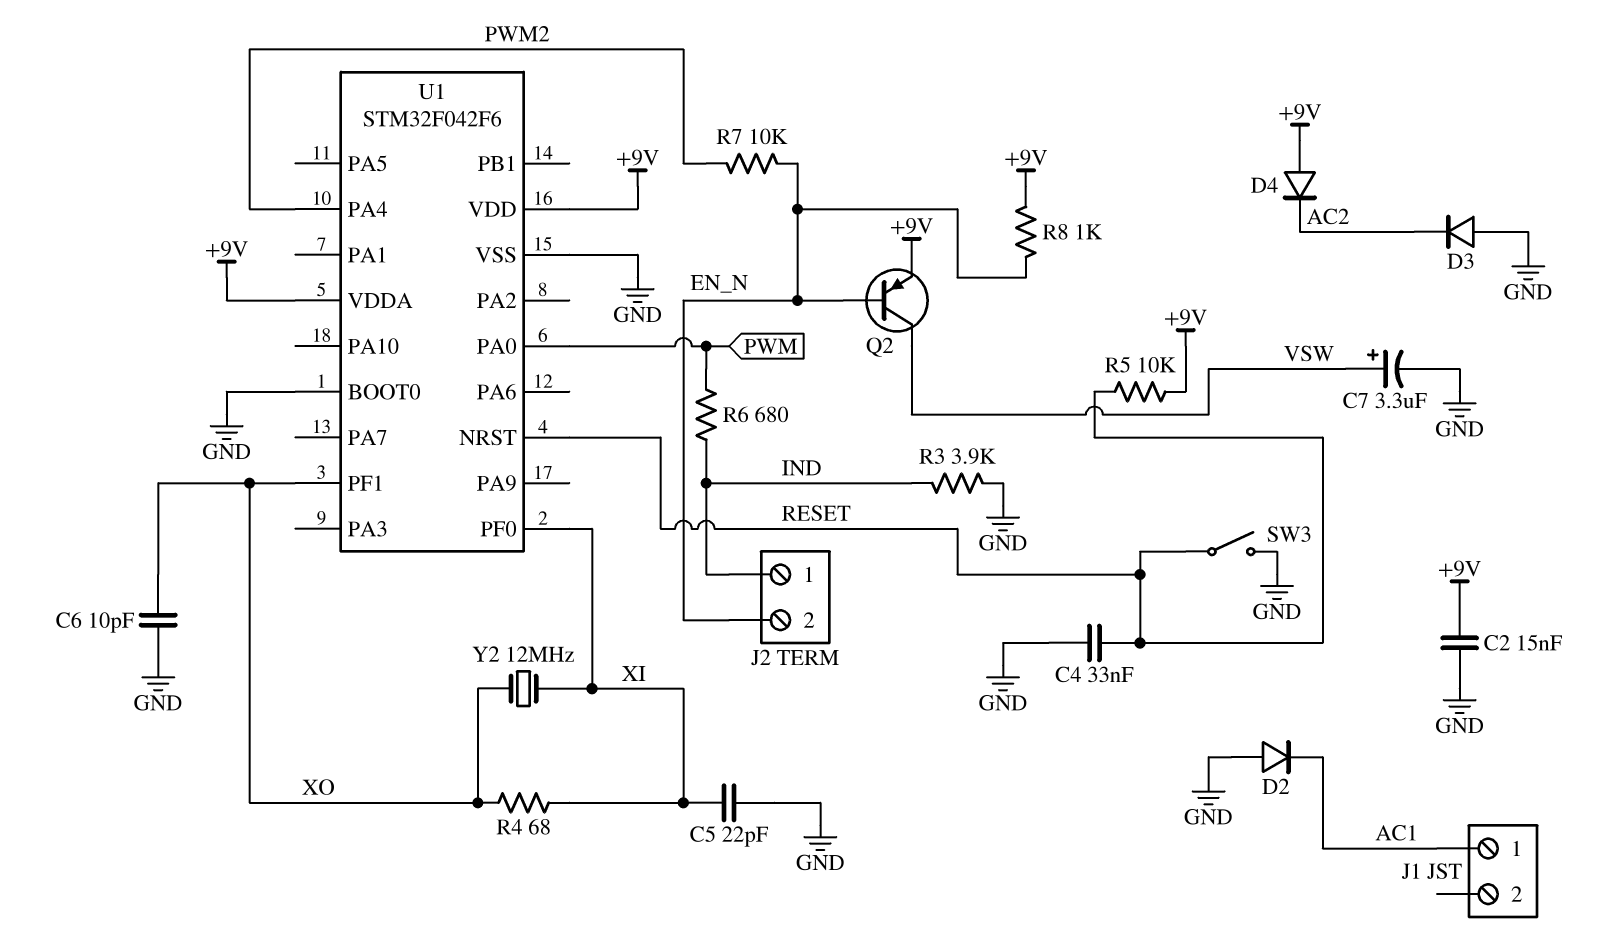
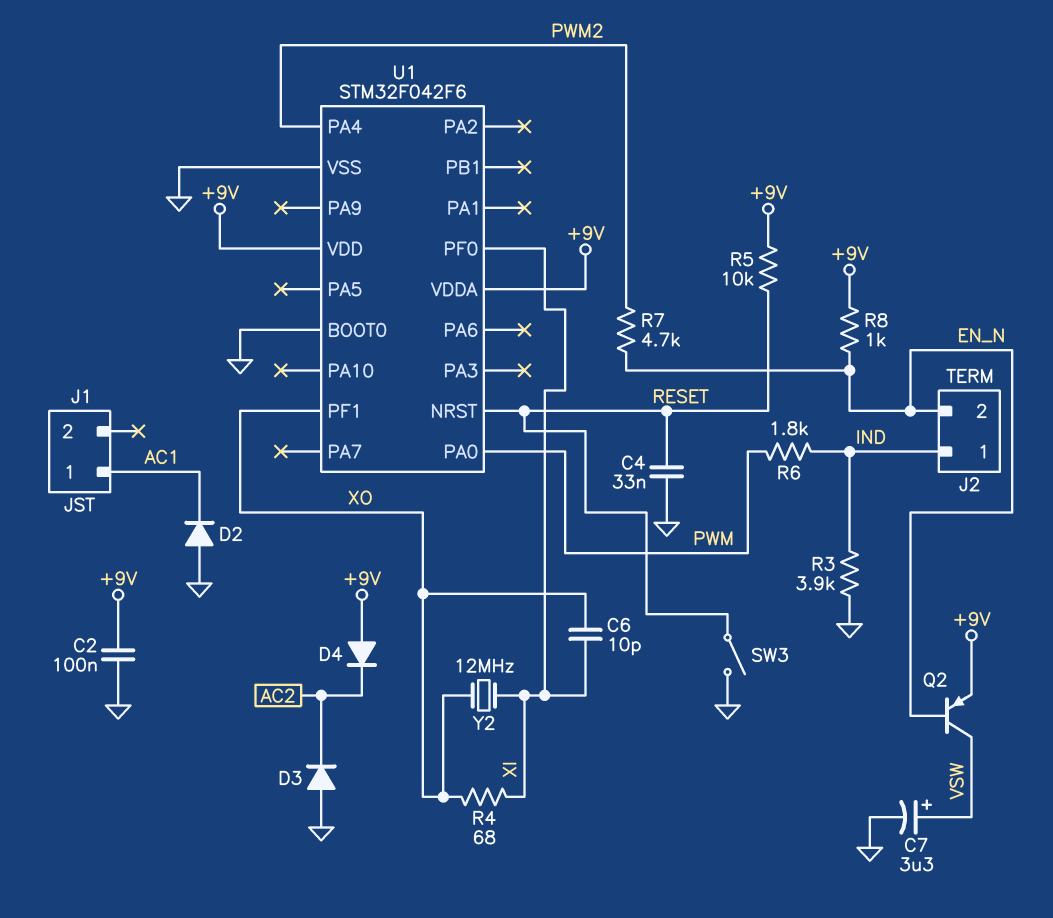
C2: 15nF (+9V, GND) -> 100nF (+9V, GND)
C5: 22pF (GND, XI) -> none
C6: 10pF (GND, XO) -> 10pF (XI, XO)
R6: 680 (IND, PWM) -> 1.8k (IND, PWM)
R7: 10k (EN_N, PWM2) -> 4.7k (EN_N, PWM2)

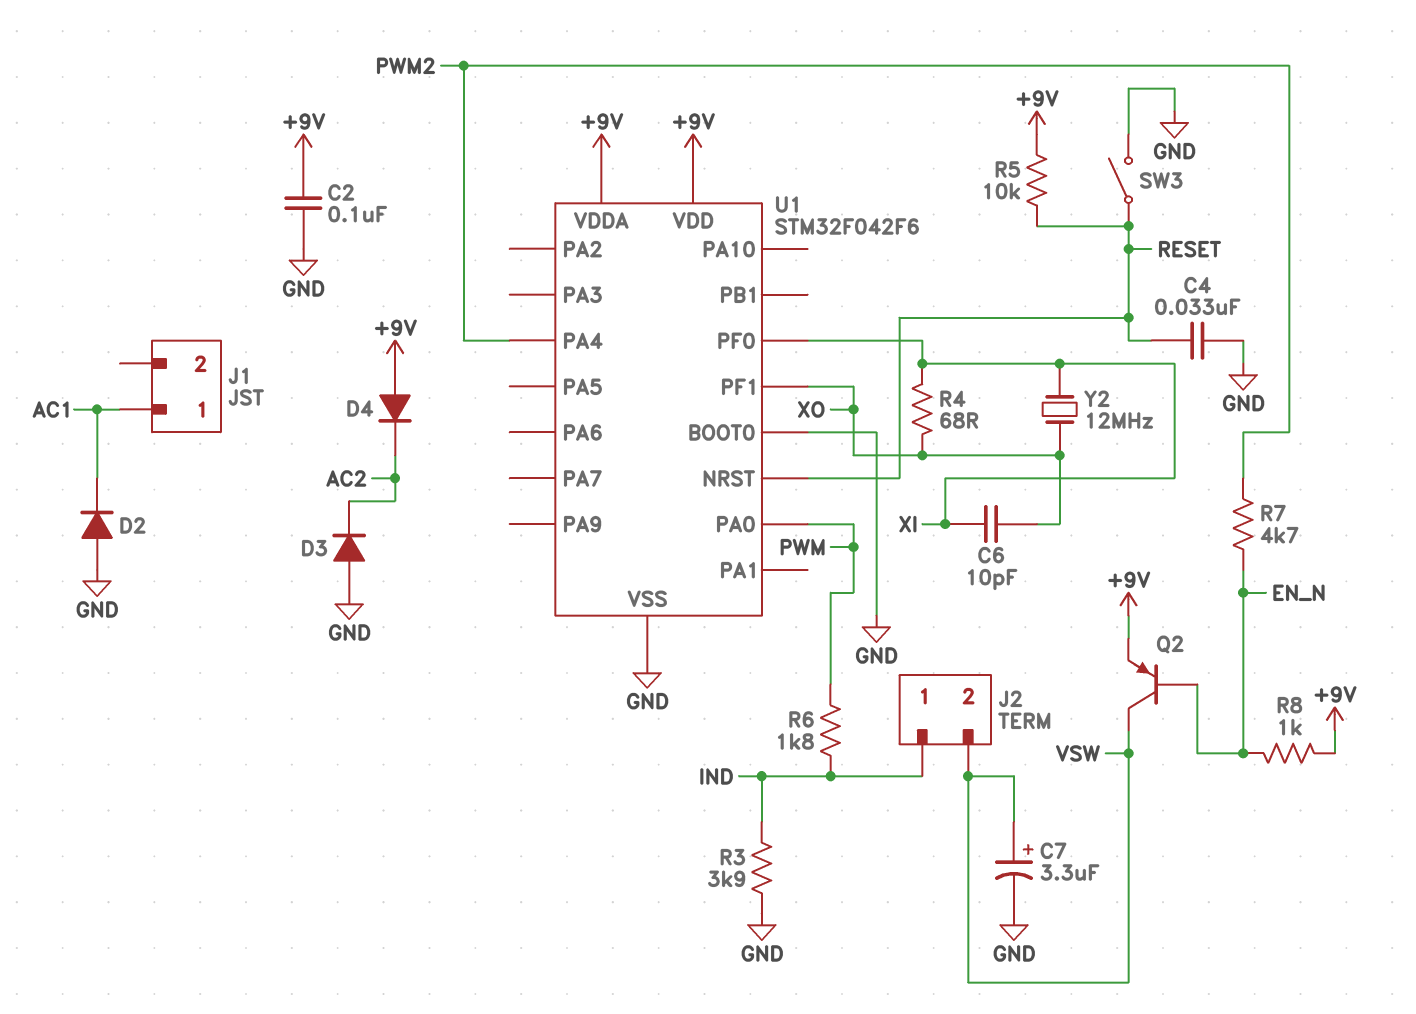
J2 pin 2: EN_N -> VSW

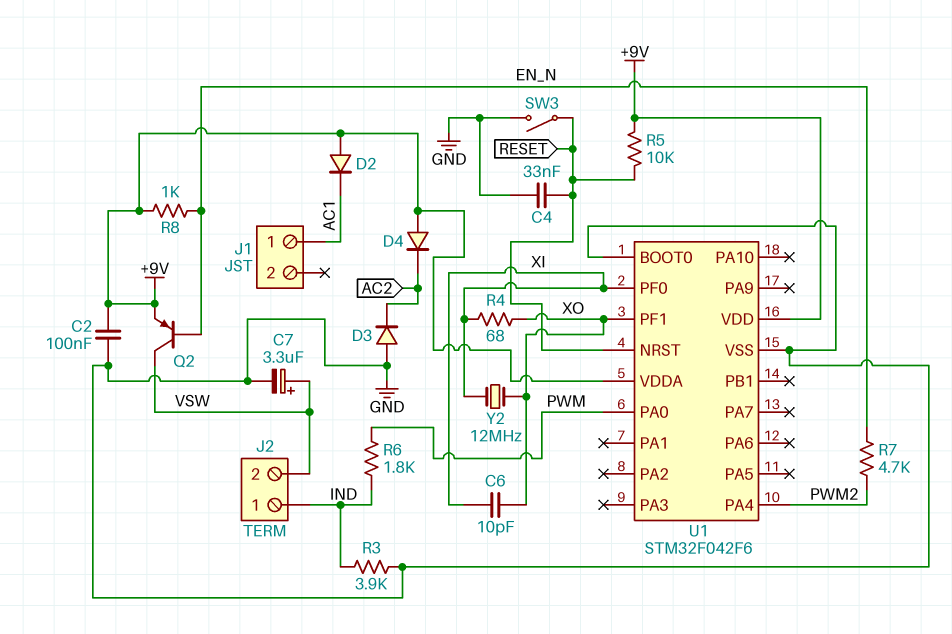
D2: diode (A GND, K AC1) -> diode (A +9V, K AC1)

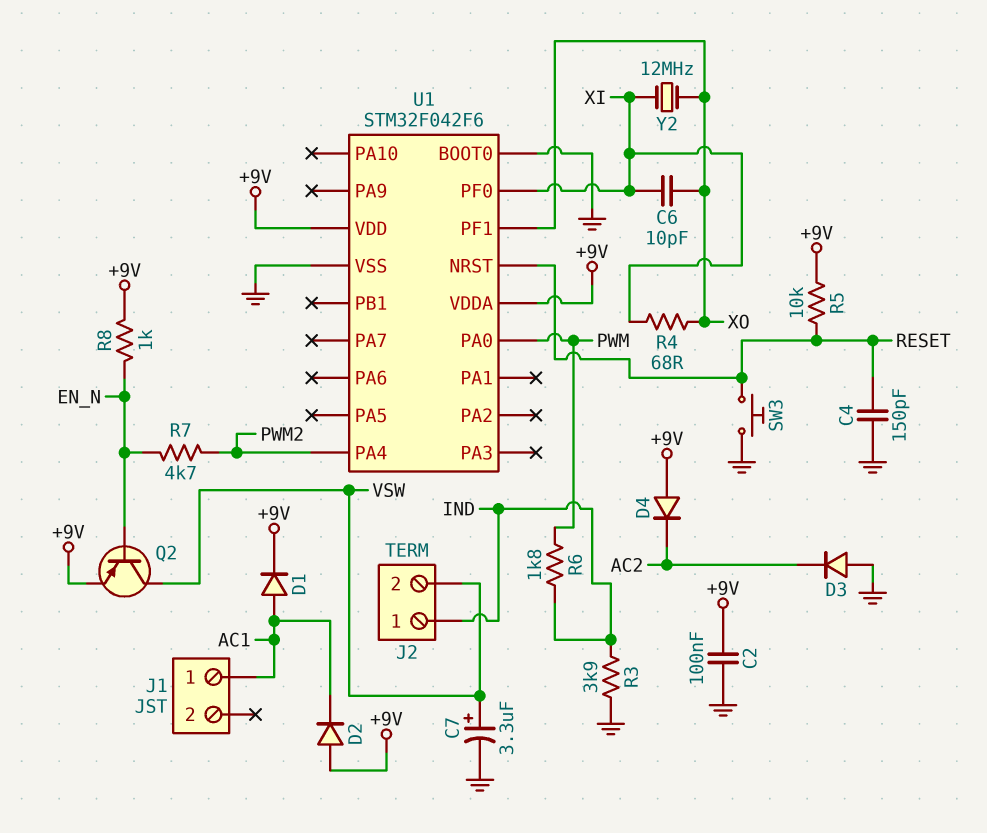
C4: 33nF (GND, RESET) -> 150pF (GND, RESET)
D1: none -> diode (A AC1, K +9V)
SW3: switch (GND, RESET) -> button (GND, RESET)

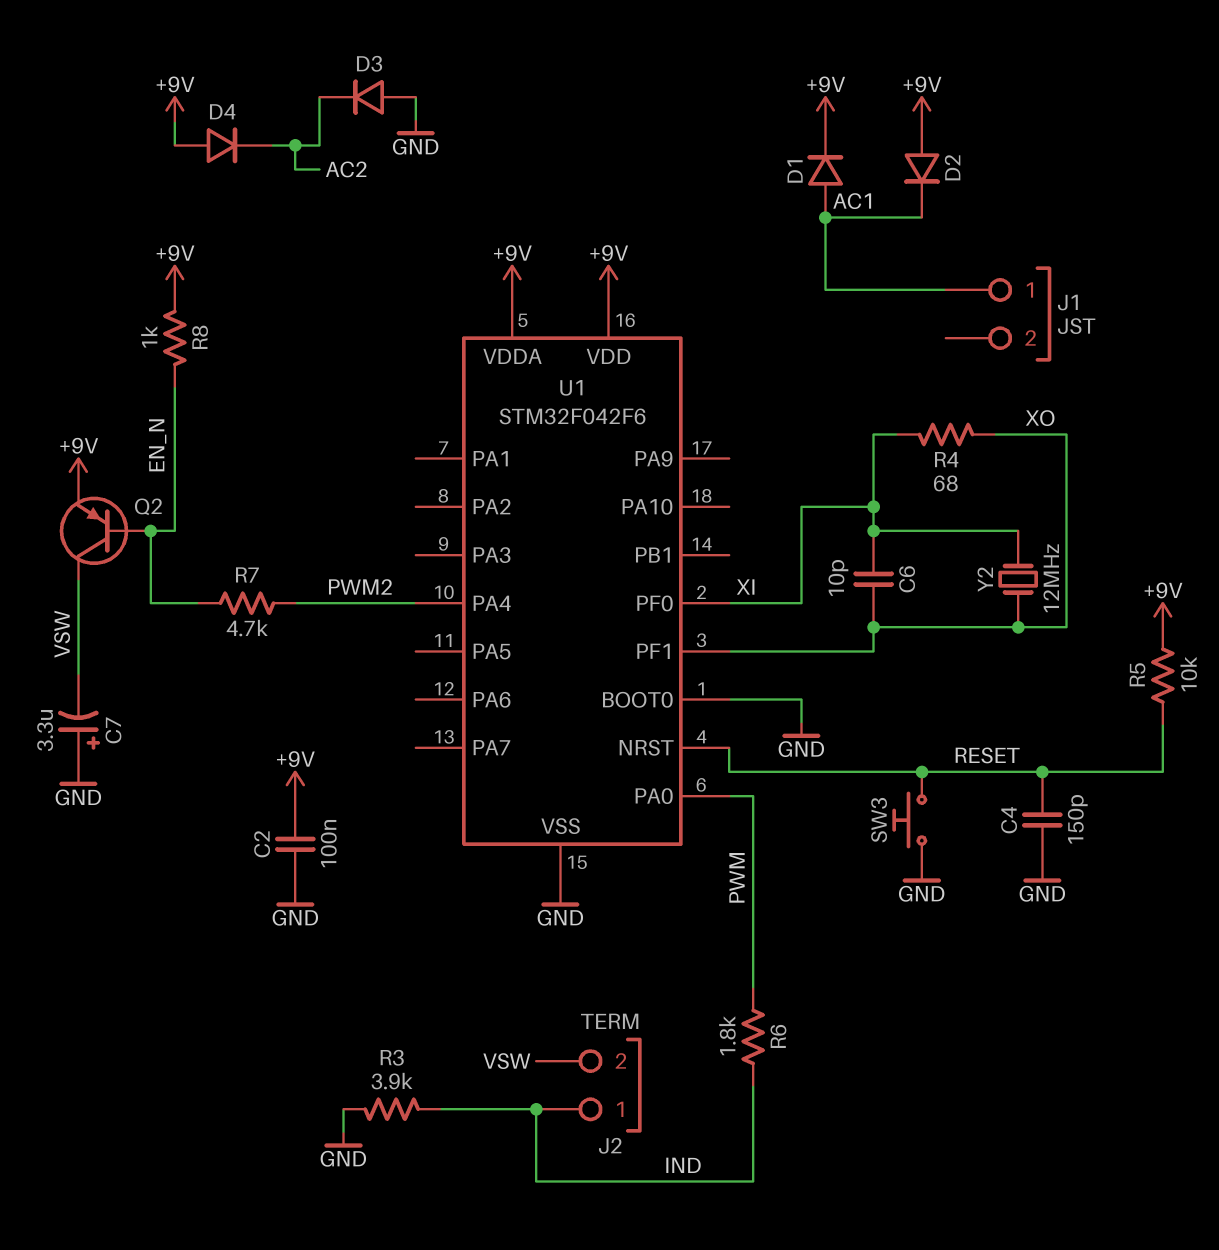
C7: 3.3uF (plus VSW, minus GND) -> 3.3uF (plus GND, minus VSW)

